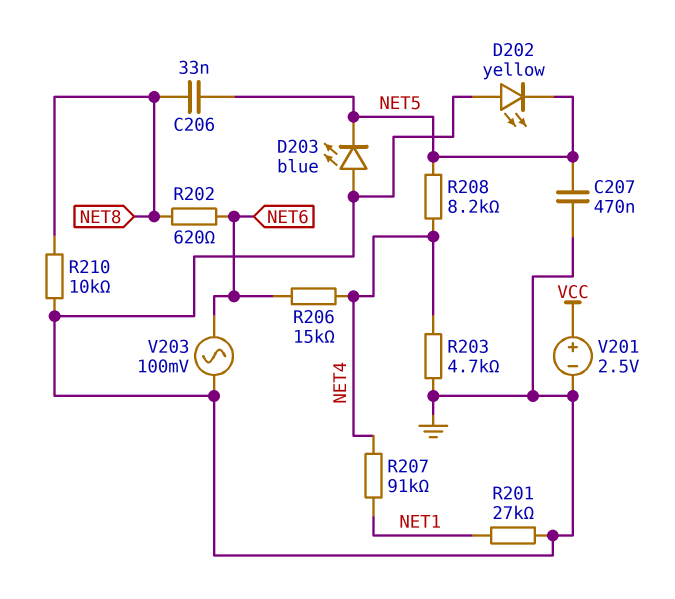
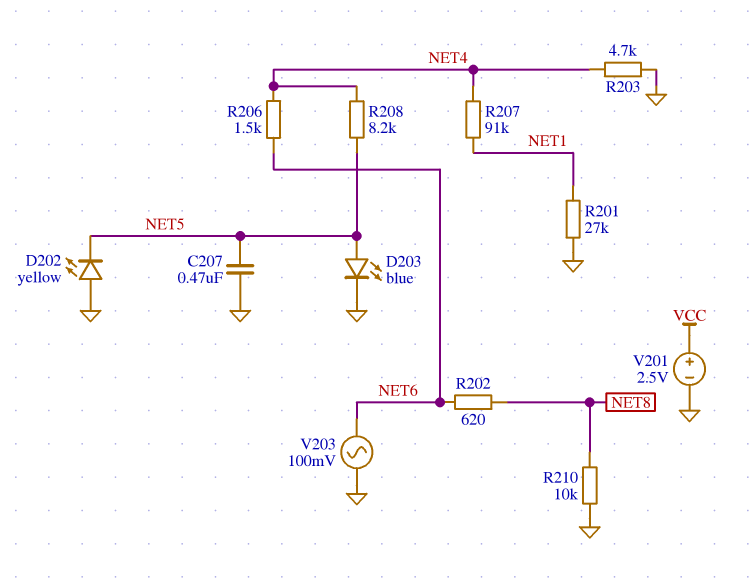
C206: 33nF (NET5, NET8) -> none
D203: LED blue (A GND, K NET5) -> LED blue (A NET5, K GND)
R206: 15k (NET4, NET6) -> 1.5k (NET4, NET6)

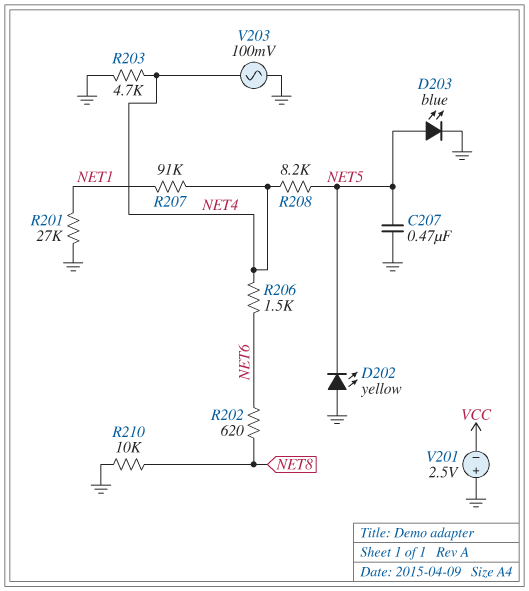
V201: 2.5V (plus VCC, minus GND) -> 2.5V (plus GND, minus VCC)
V203: AC 100mV (GND, NET6) -> AC 100mV (GND, NET4)

